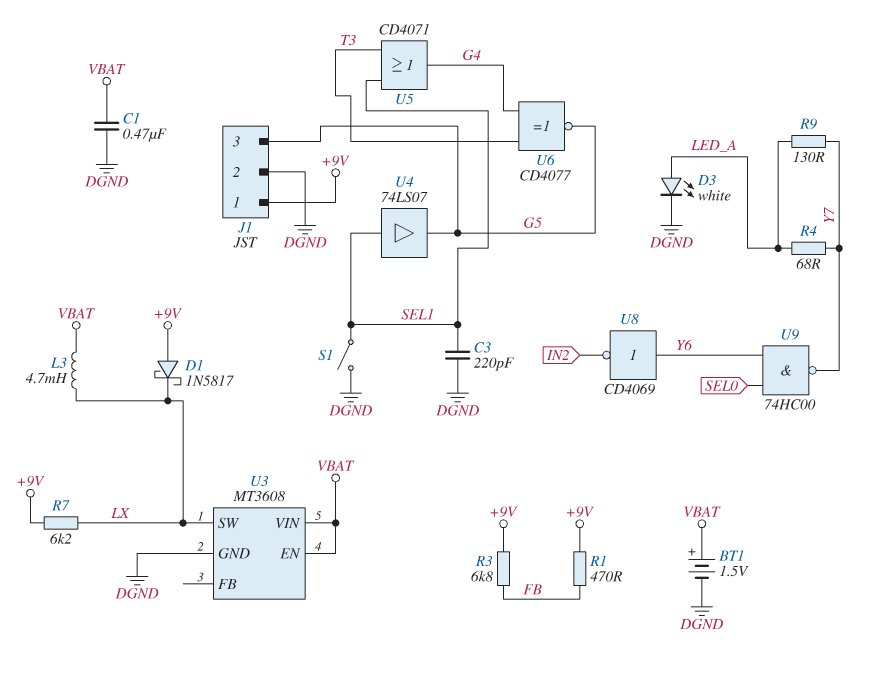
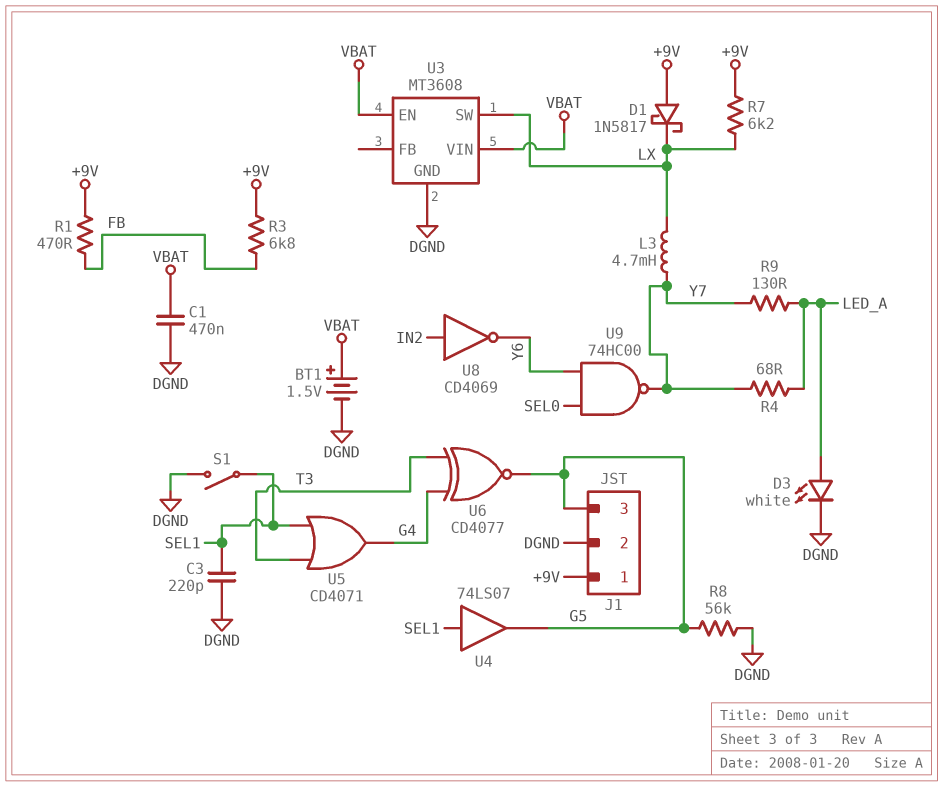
L3: 4.7mH (LX, VBAT) -> 4.7mH (LX, Y7)
R8: none -> 56k (DGND, G5)
U8: NOT CD4069 (in Y6, out IN2) -> NOT CD4069 (in IN2, out Y6)

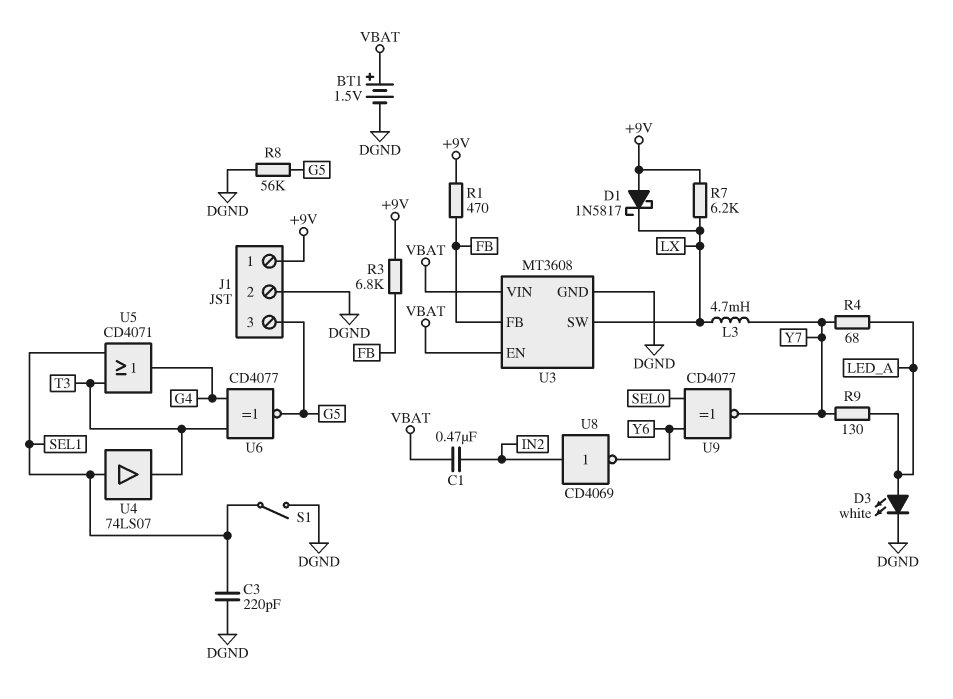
C1: 470nF (DGND, VBAT) -> 470nF (IN2, VBAT)
U3 pin FB: none -> FB
U4: buffer 74LS07 (in SEL1, out G5) -> buffer 74LS07 (in SEL1, out T3)
U9: NAND 74HC00 (in SEL0, in Y6, out Y7) -> XNOR CD4077 (in SEL0, in Y6, out Y7)

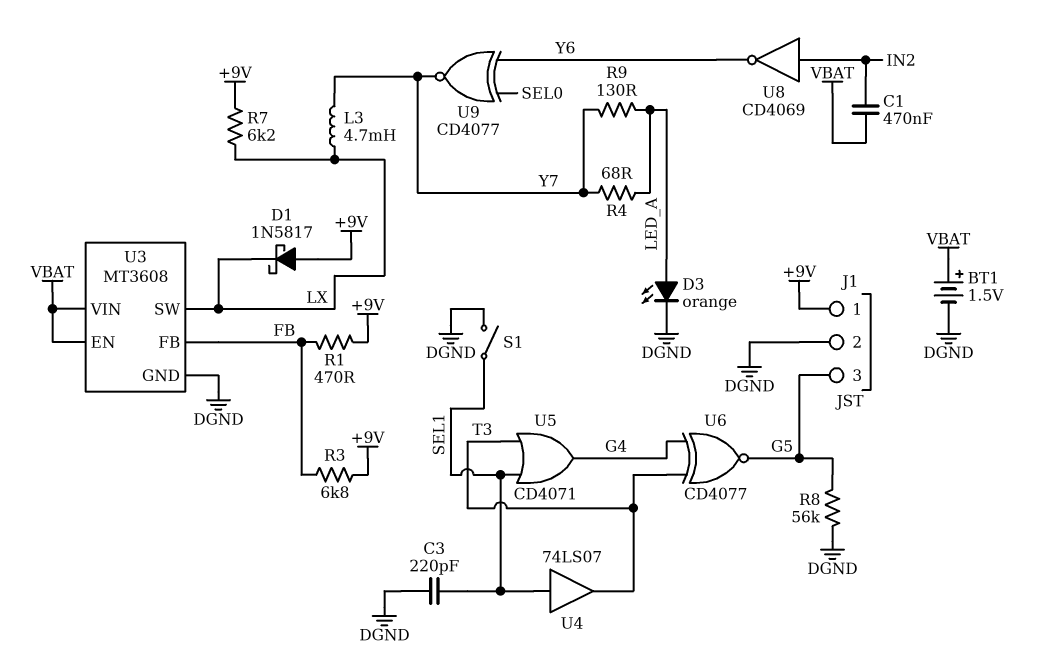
D3: LED white (A LED_A, K DGND) -> LED orange (A LED_A, K DGND)

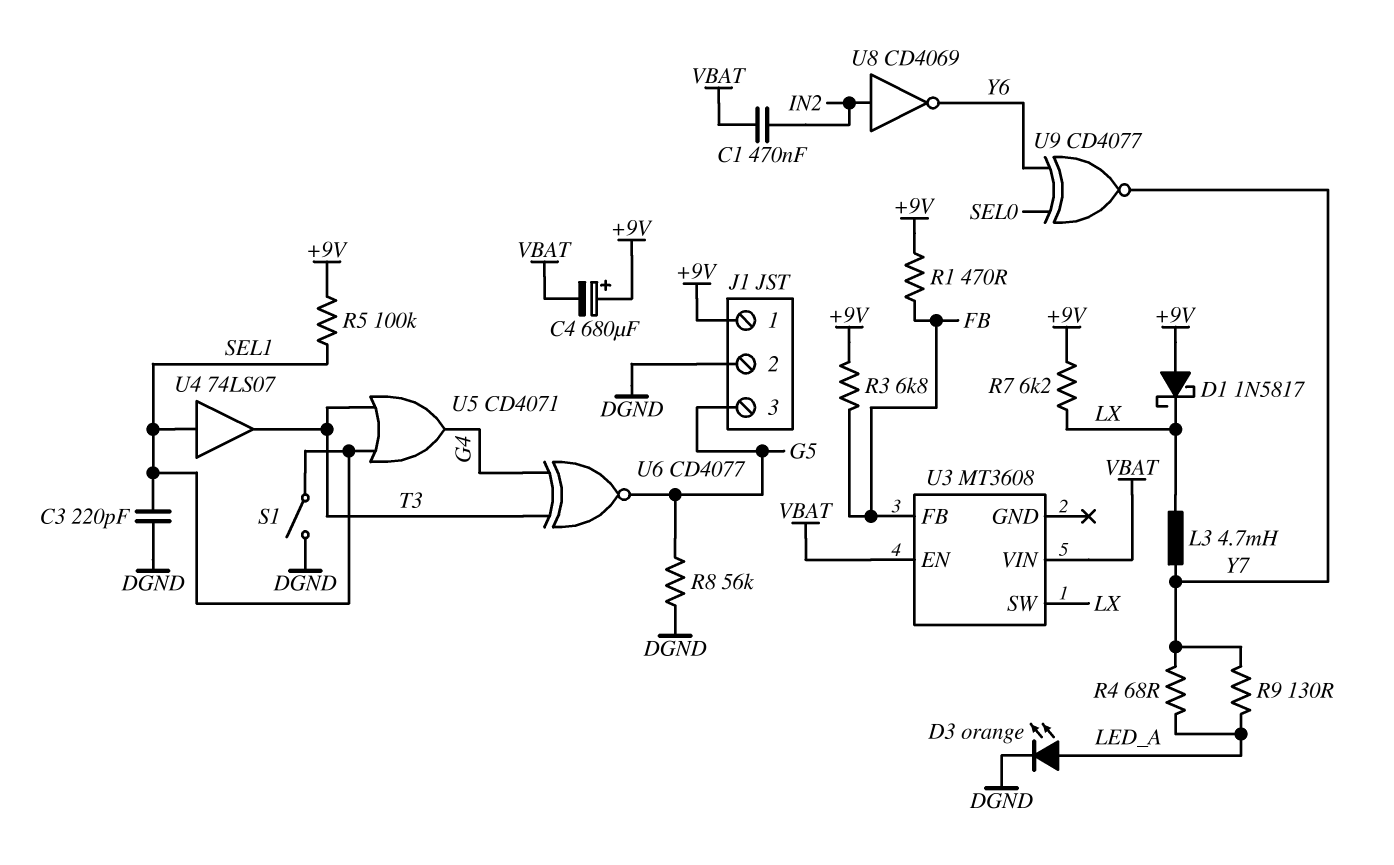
BT1: 1.5V (plus VBAT, minus DGND) -> none
C4: none -> 680uF (plus +9V, minus VBAT)
R5: none -> 100k (+9V, SEL1)
U3 pin GND: DGND -> none

